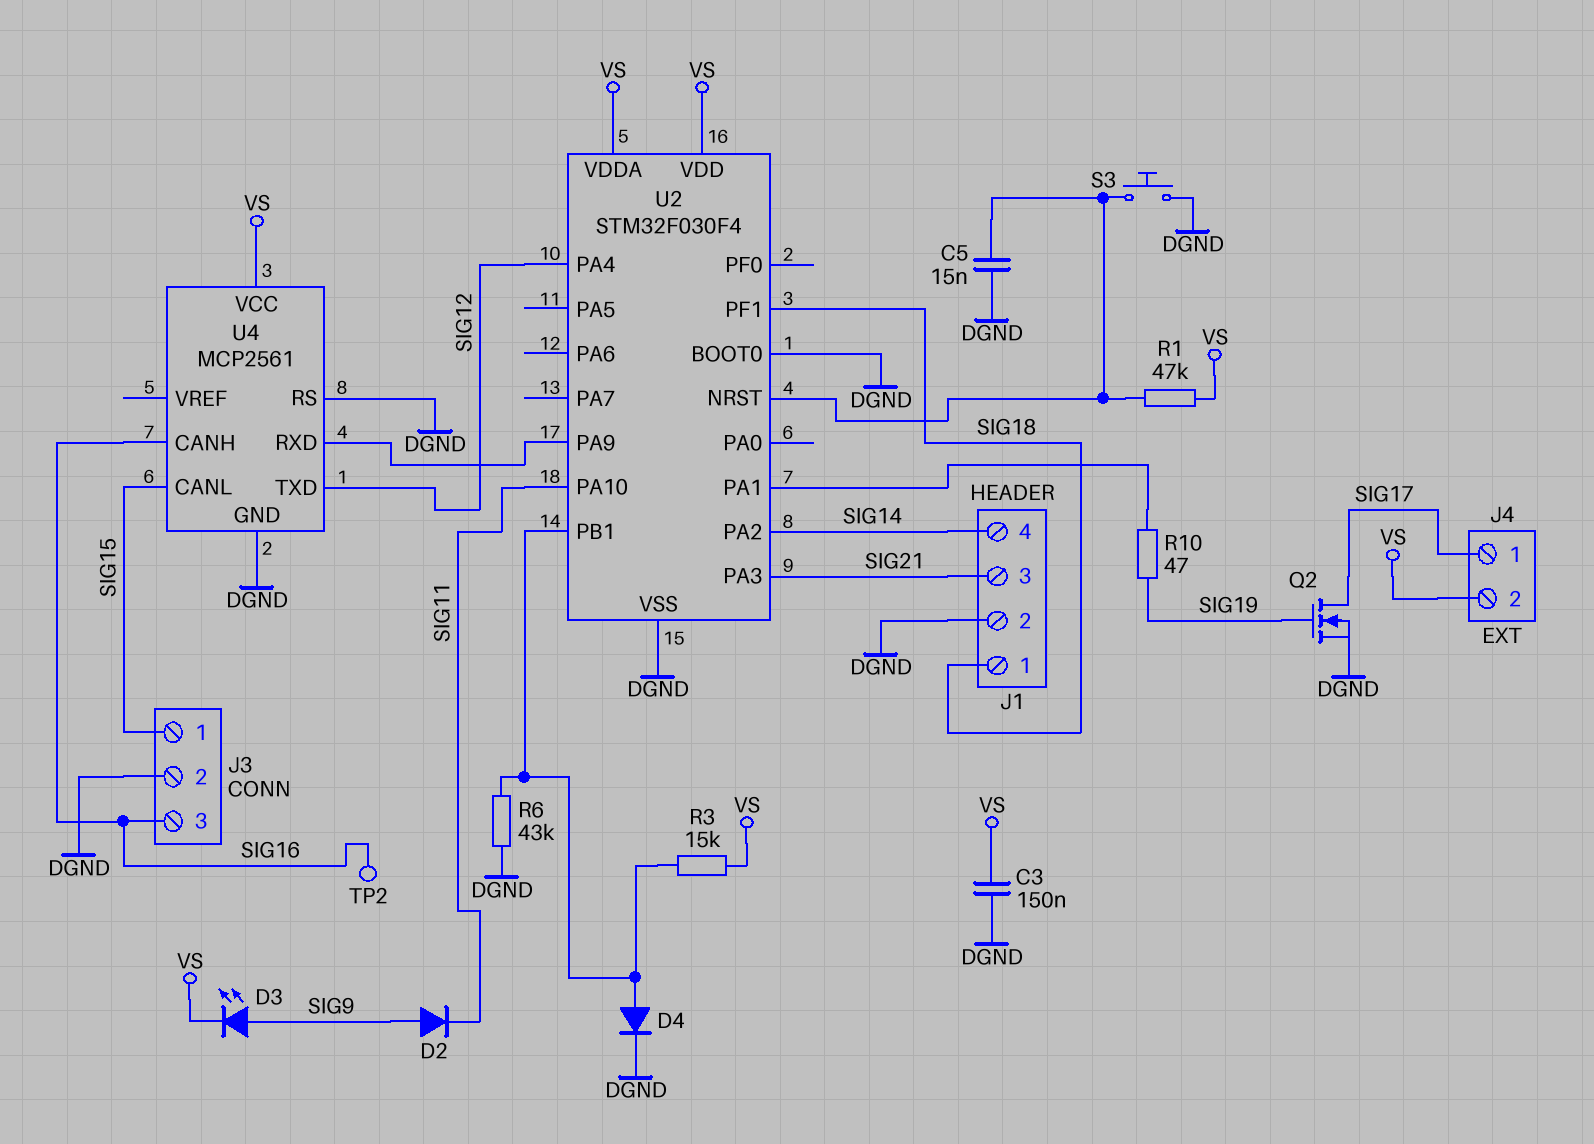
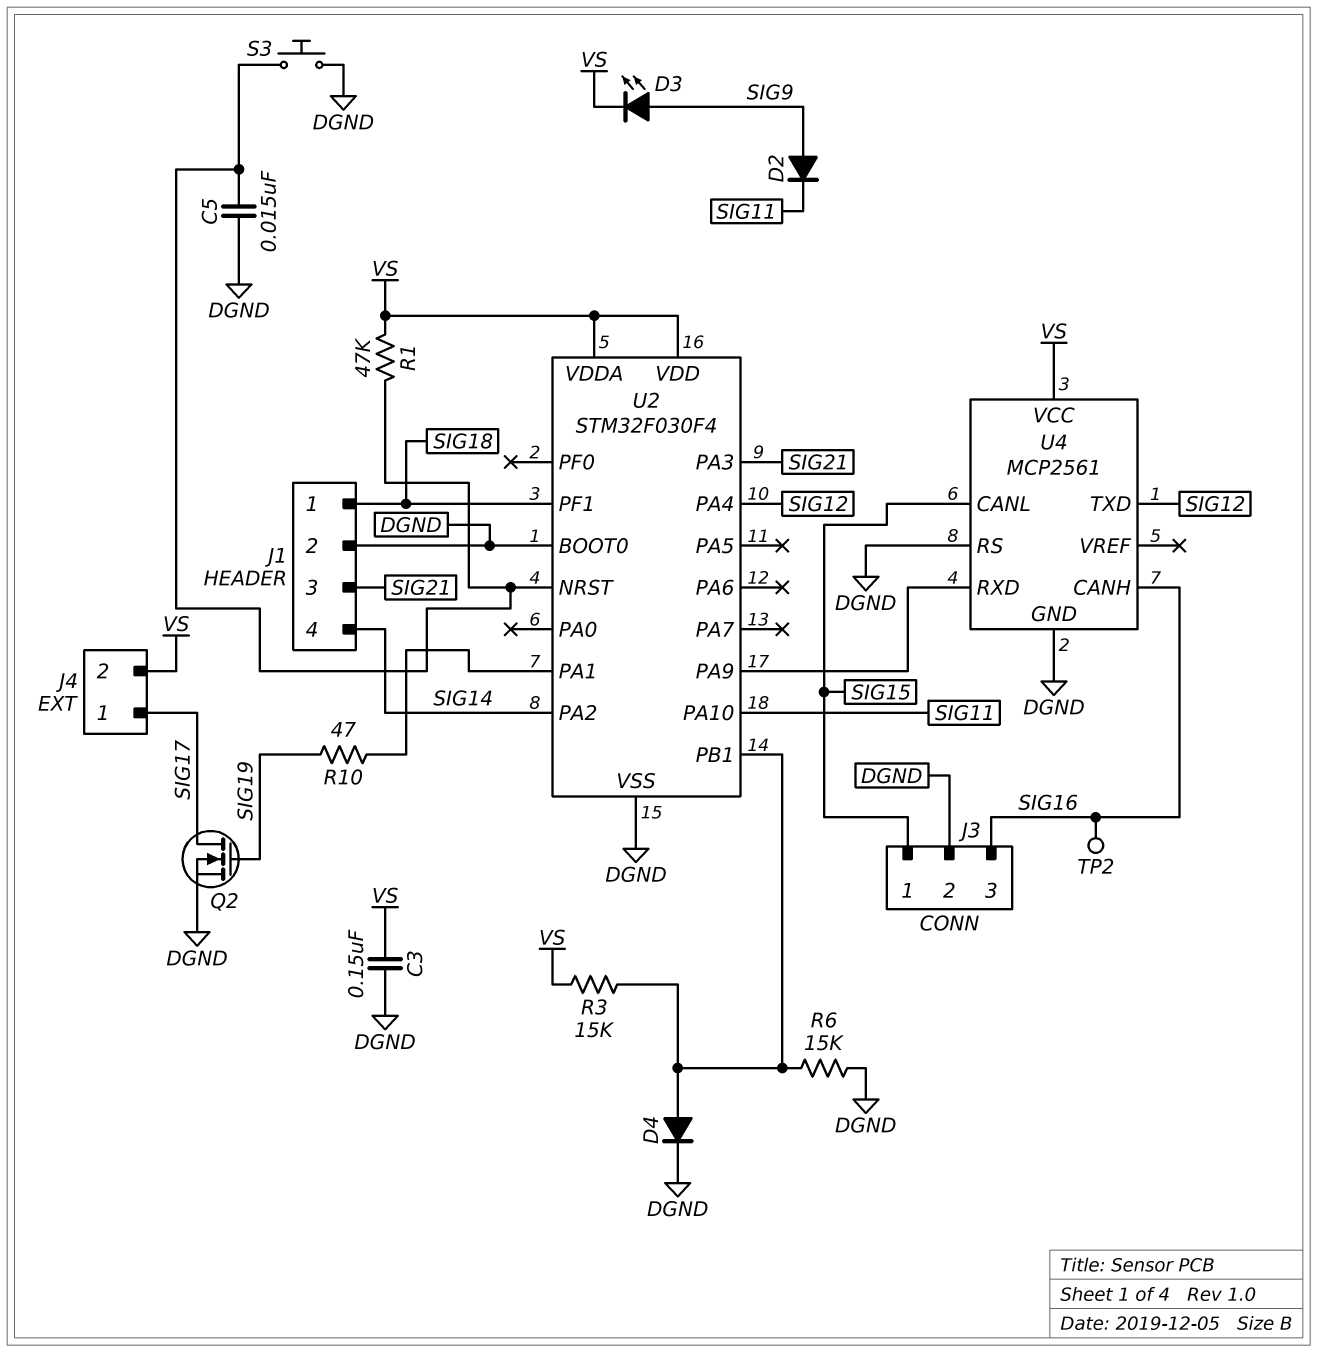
R6: 43k (DGND, U2/PB1) -> 15k (DGND, U2/PB1)

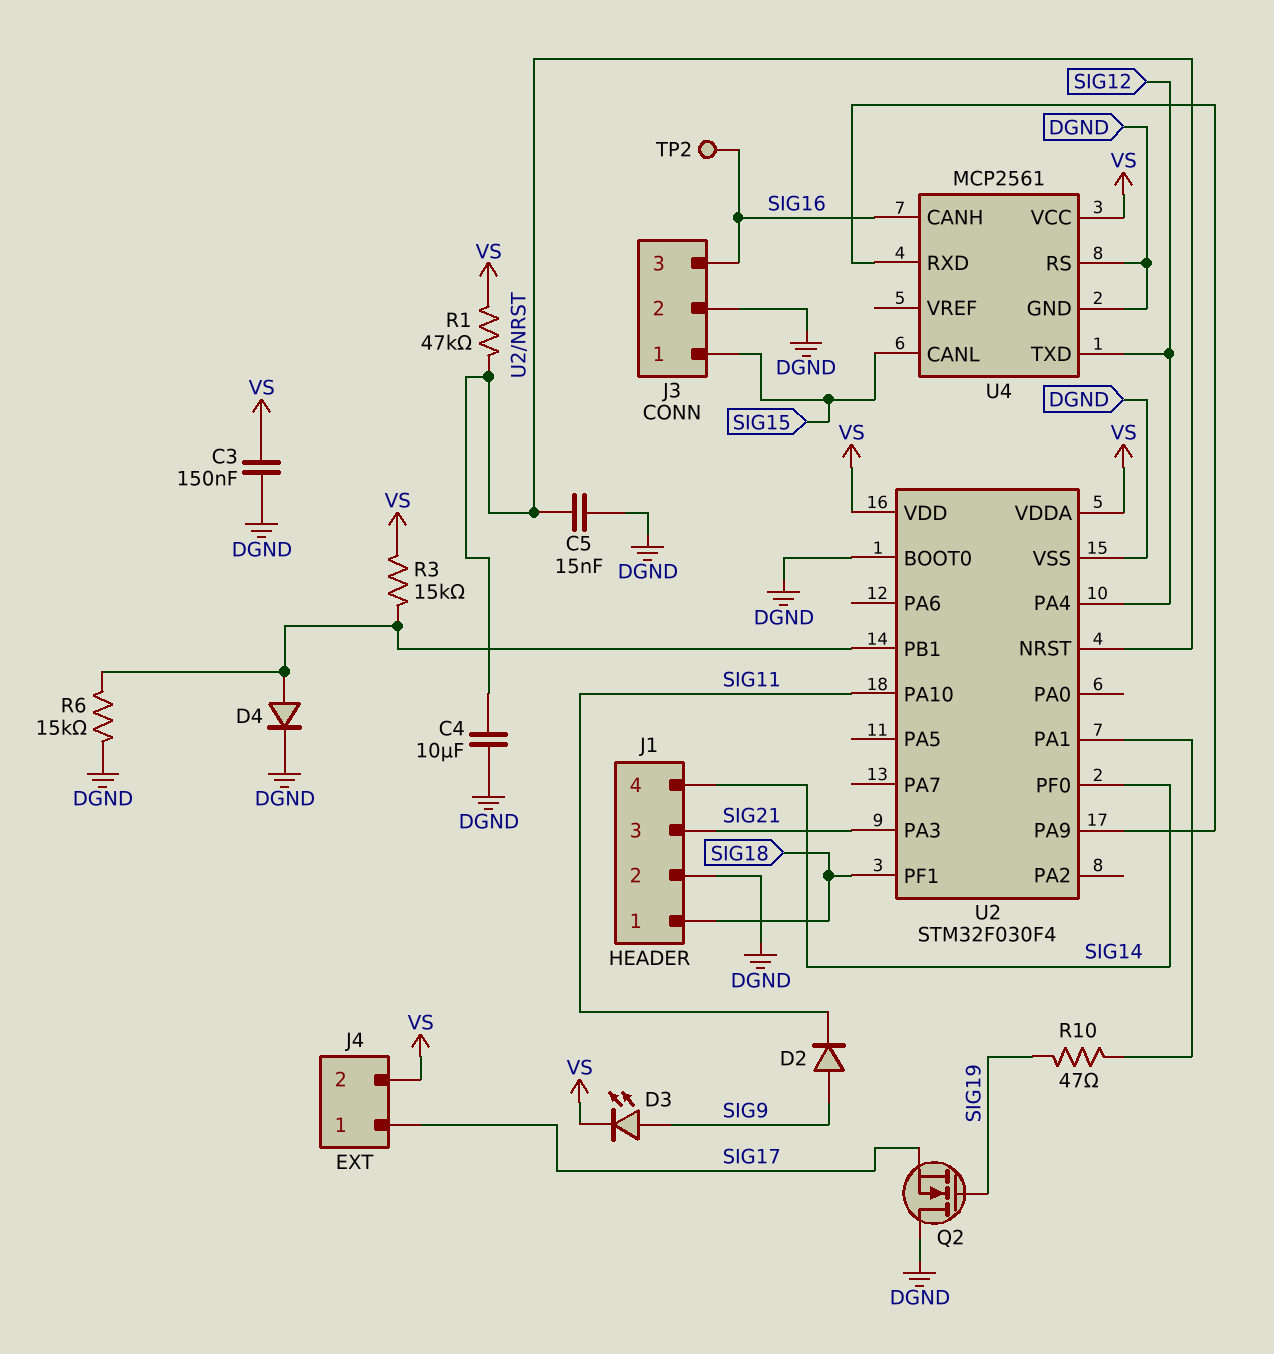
C4: none -> 10uF (DGND, U2/NRST)
Q2: NMOS (G SIG19, D SIG17, S DGND) -> NMOS (G SIG19, D DGND, S SIG17)
S3: button (DGND, U2/NRST) -> none
U2 pin PA2: SIG14 -> none
U2 pin PF0: none -> SIG14

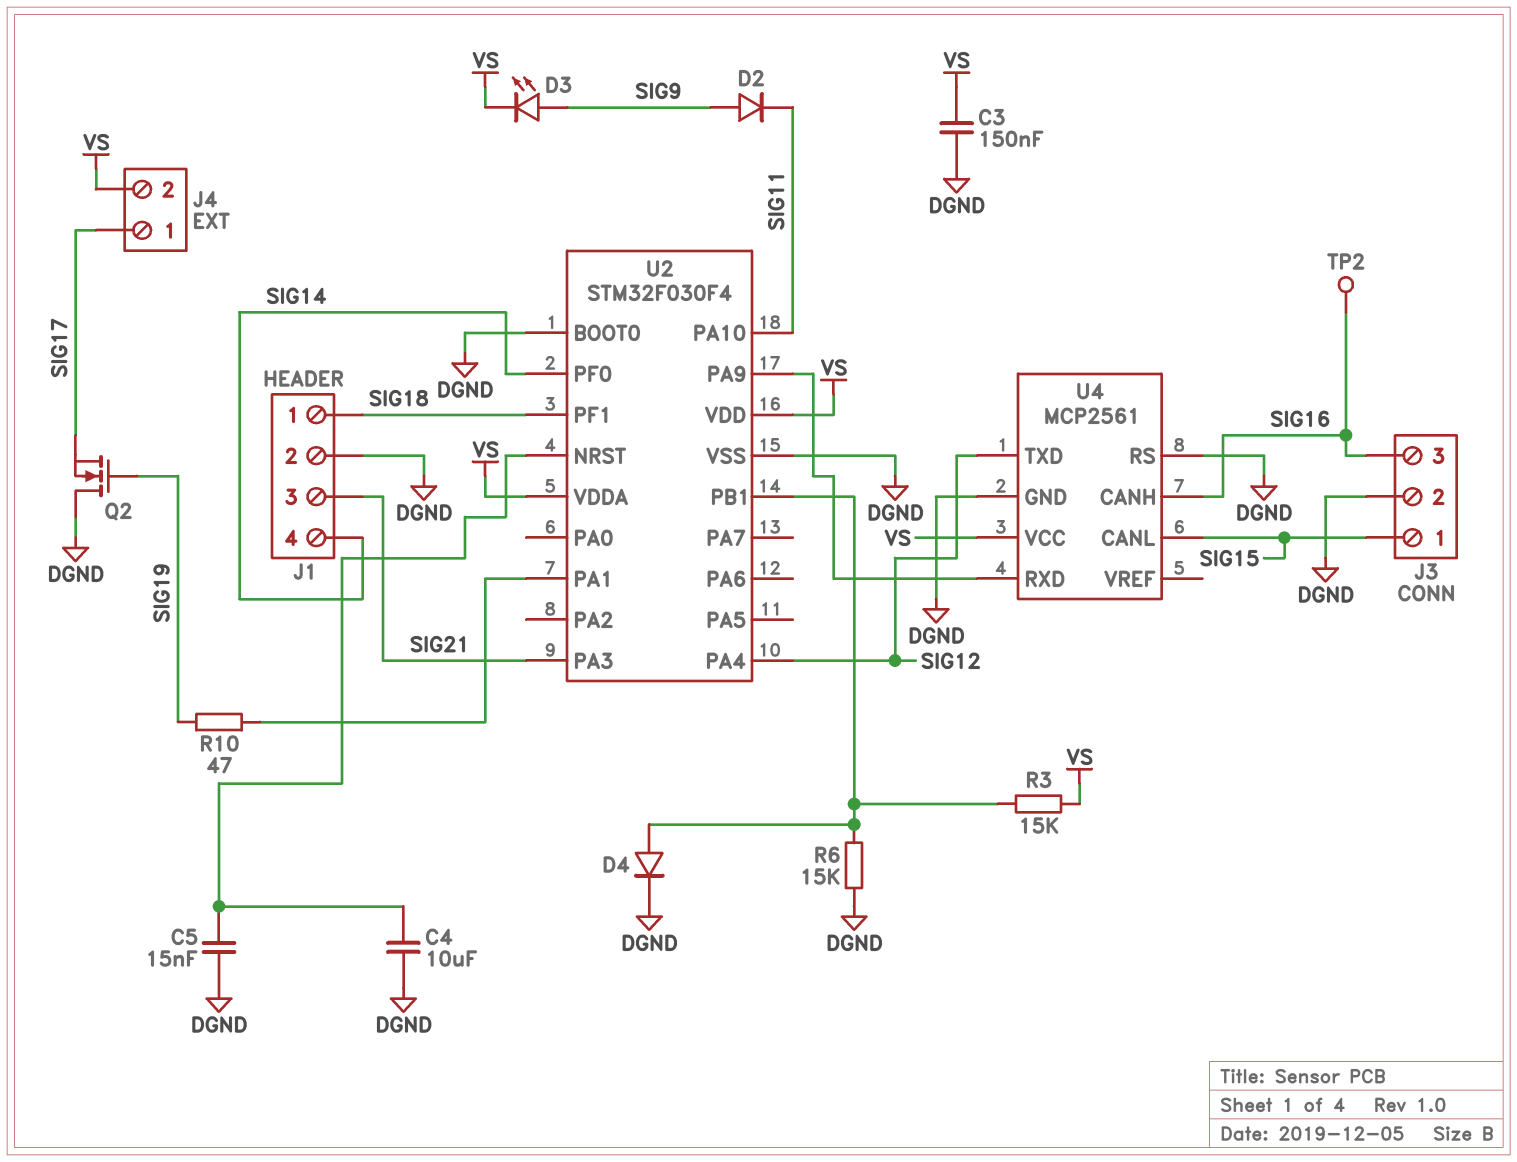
R1: 47k (U2/NRST, VS) -> none

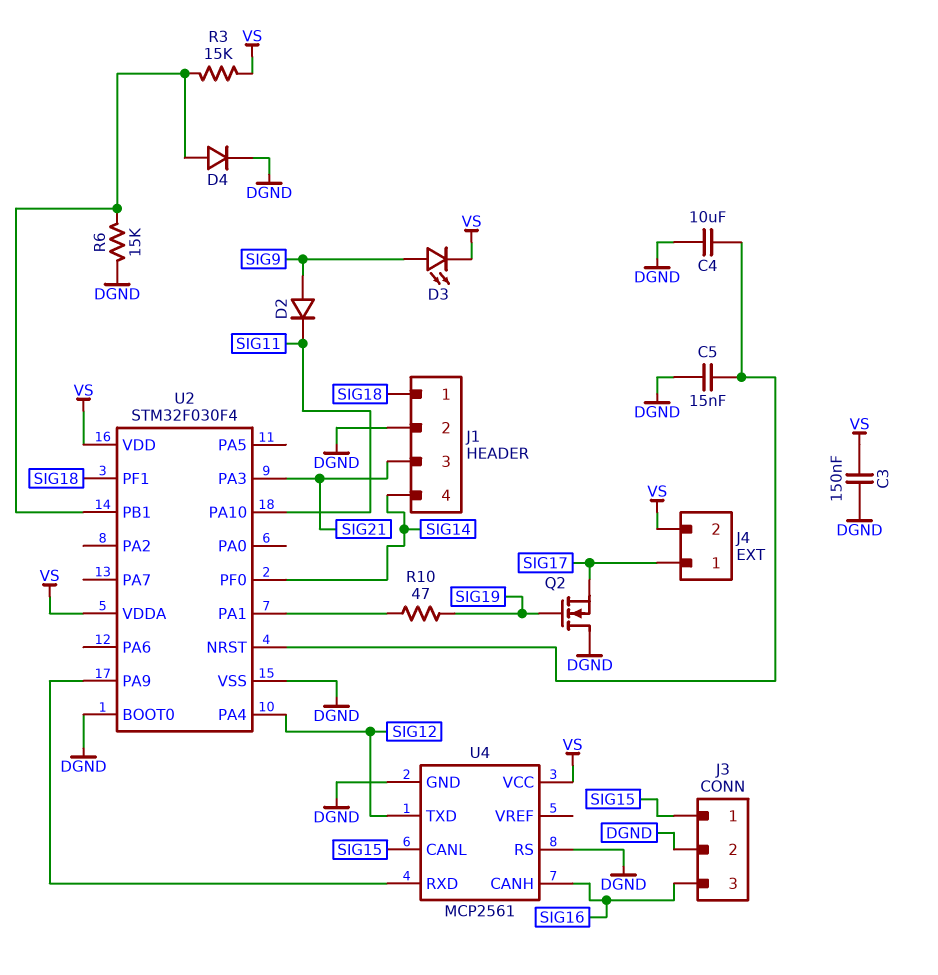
TP2: test point (SIG16) -> none

